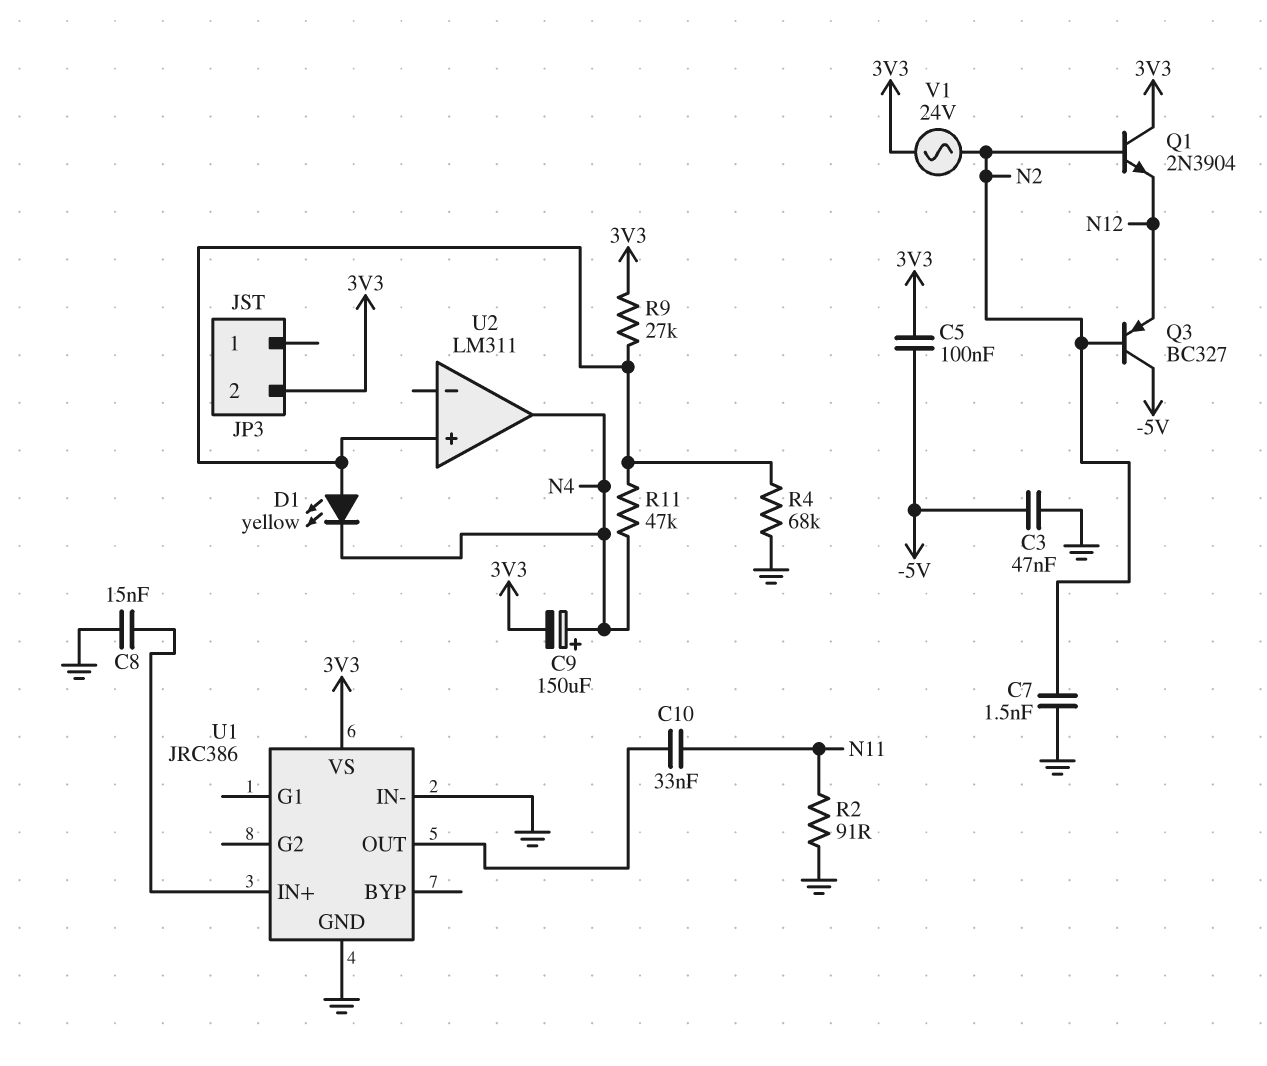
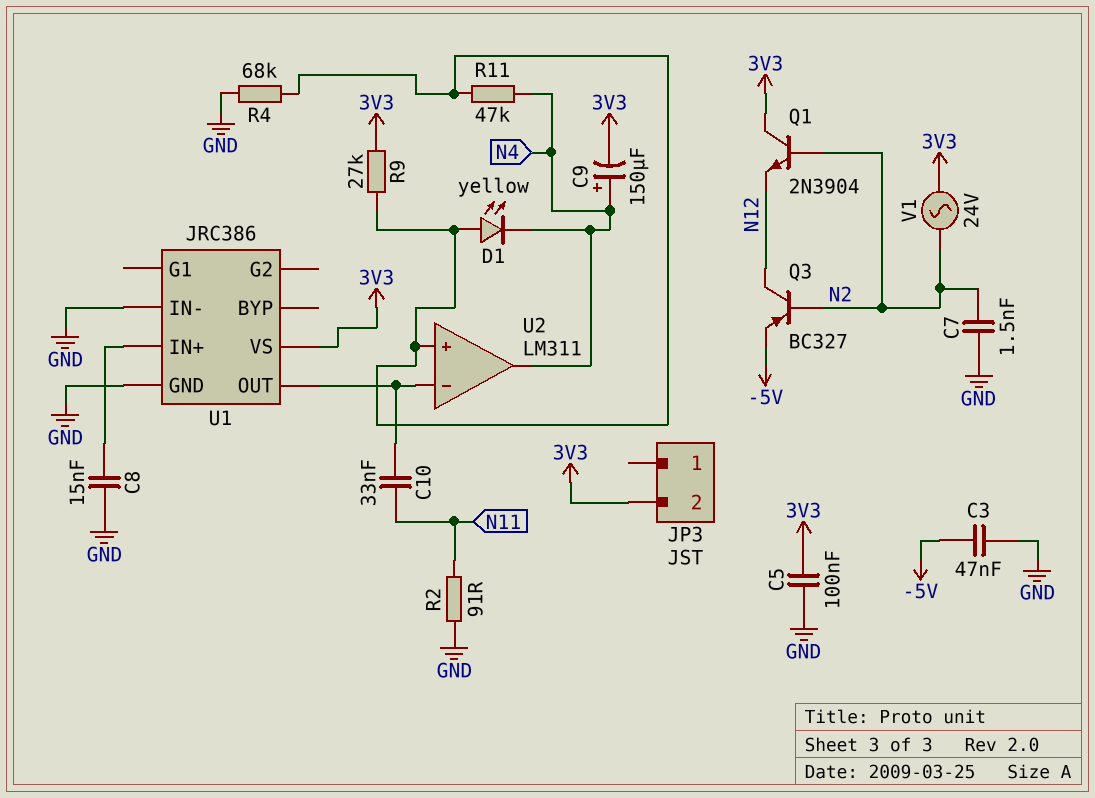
C5: 100nF (-5V, 3V3) -> 100nF (3V3, GND)
Q3: PNP BC327 (B N2, C -5V, E N12) -> PNP BC327 (B N2, C N12, E -5V)
U2 pin in-: none -> U1/OUT

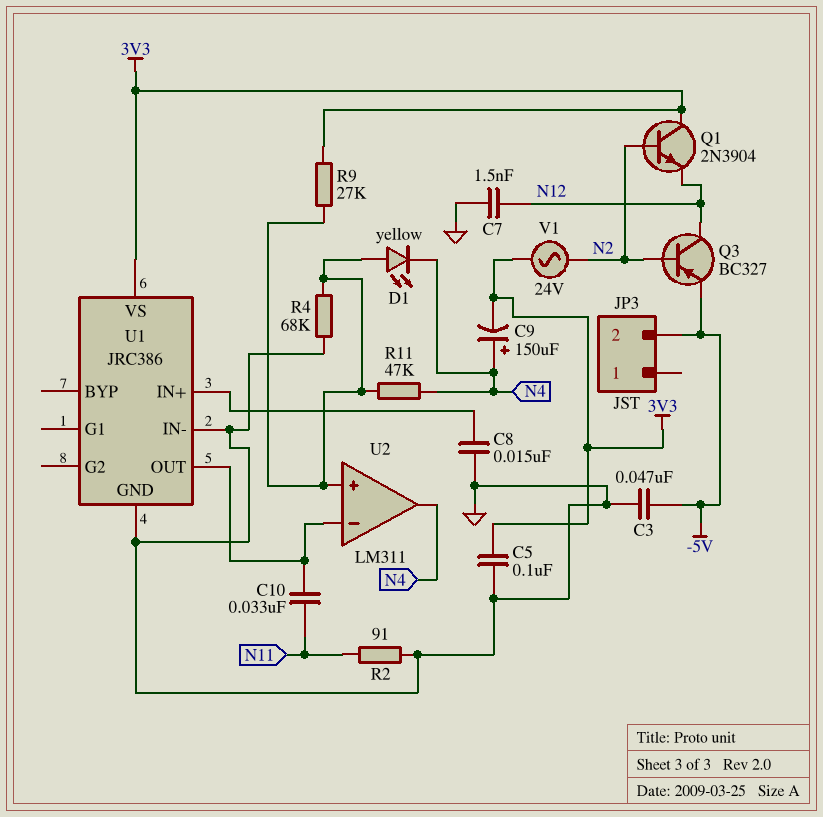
C7: 1.5nF (GND, N2) -> 1.5nF (GND, N12)
JP3 pin 2: 3V3 -> -5V

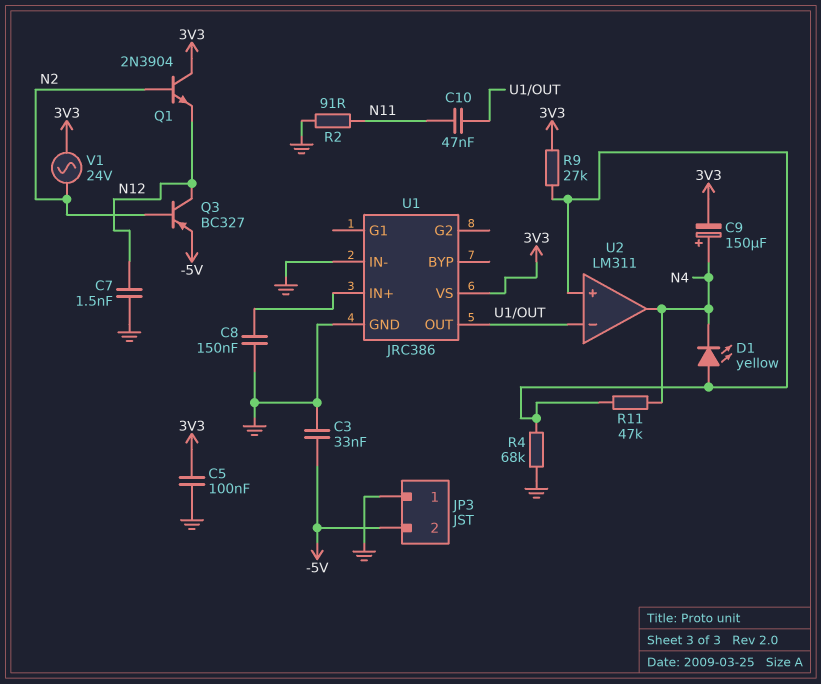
C3: 47nF (-5V, GND) -> 33nF (-5V, GND)
C8: 15nF (GND, U1/IN+) -> 150nF (GND, U1/IN+)
C10: 33nF (N11, U1/OUT) -> 47nF (N11, U1/OUT)
JP3 pin 1: none -> GND

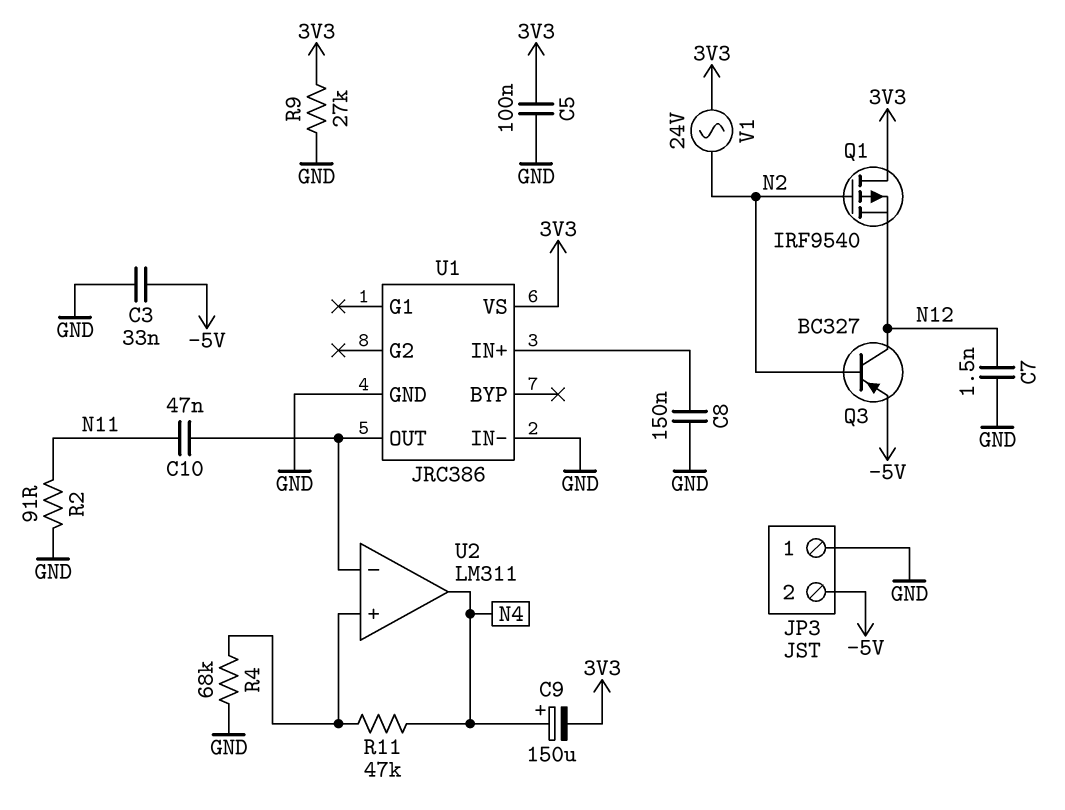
D1: LED yellow (A U2/in+, K N4) -> none
Q1: NPN 2N3904 (B N2, C 3V3, E N12) -> PMOS IRF9540 (G N2, D 3V3, S N12)
R9: 27k (3V3, U2/in+) -> 27k (3V3, GND)

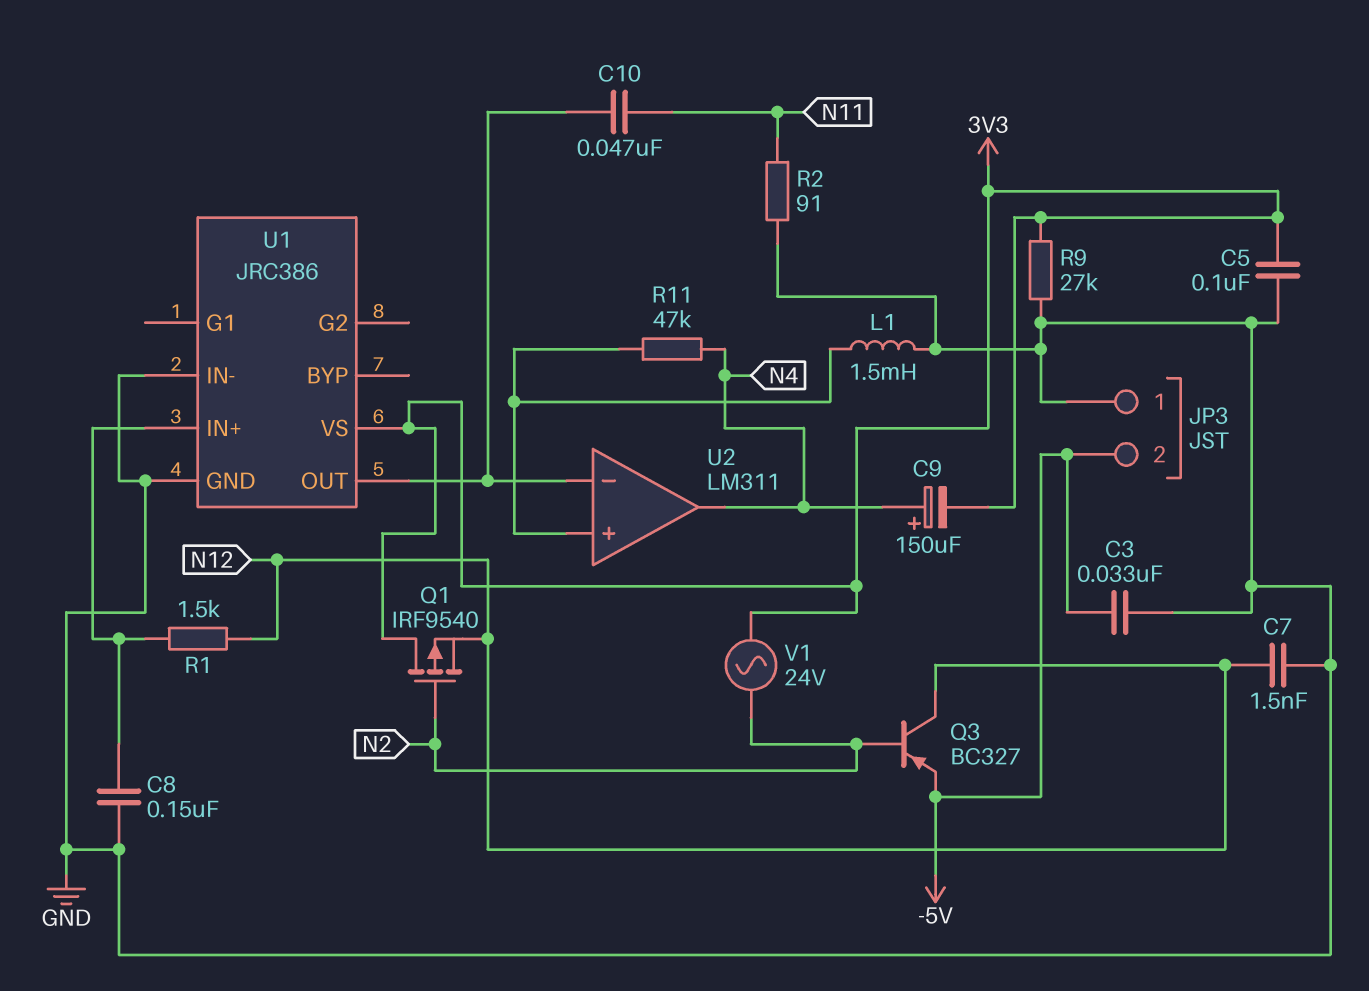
L1: none -> 1.5mH (GND, U2/in+)
R1: none -> 1.5k (N12, U1/IN+)
R4: 68k (GND, U2/in+) -> none

